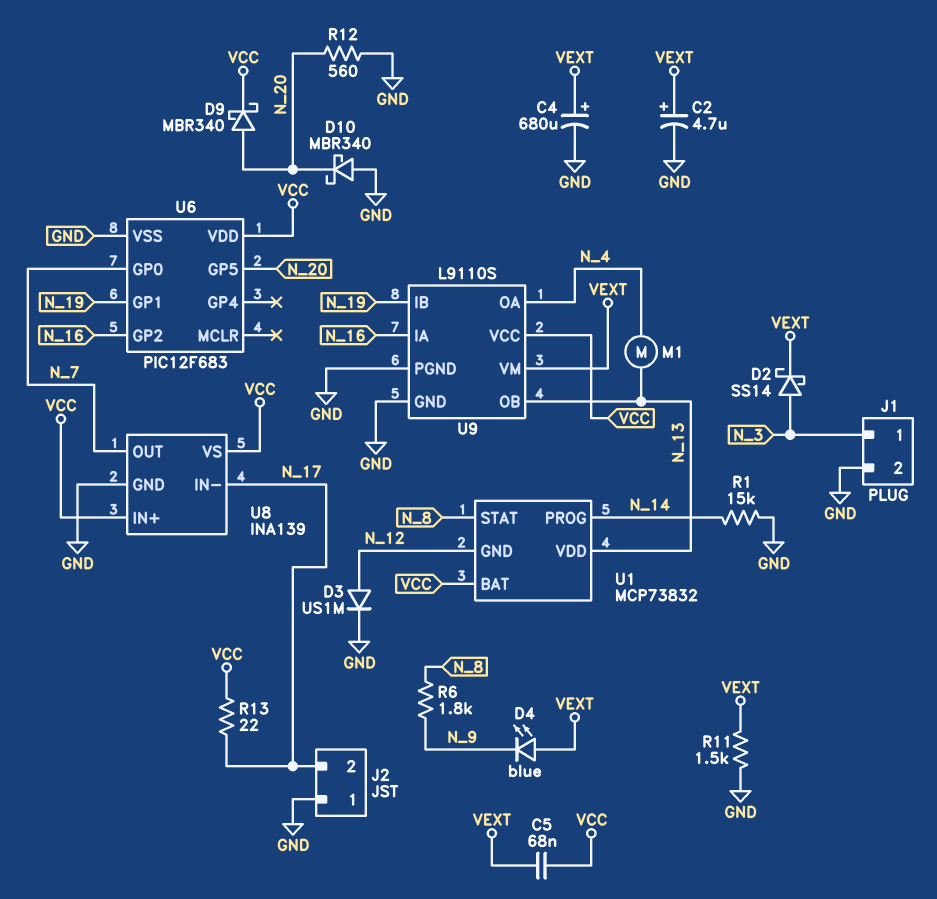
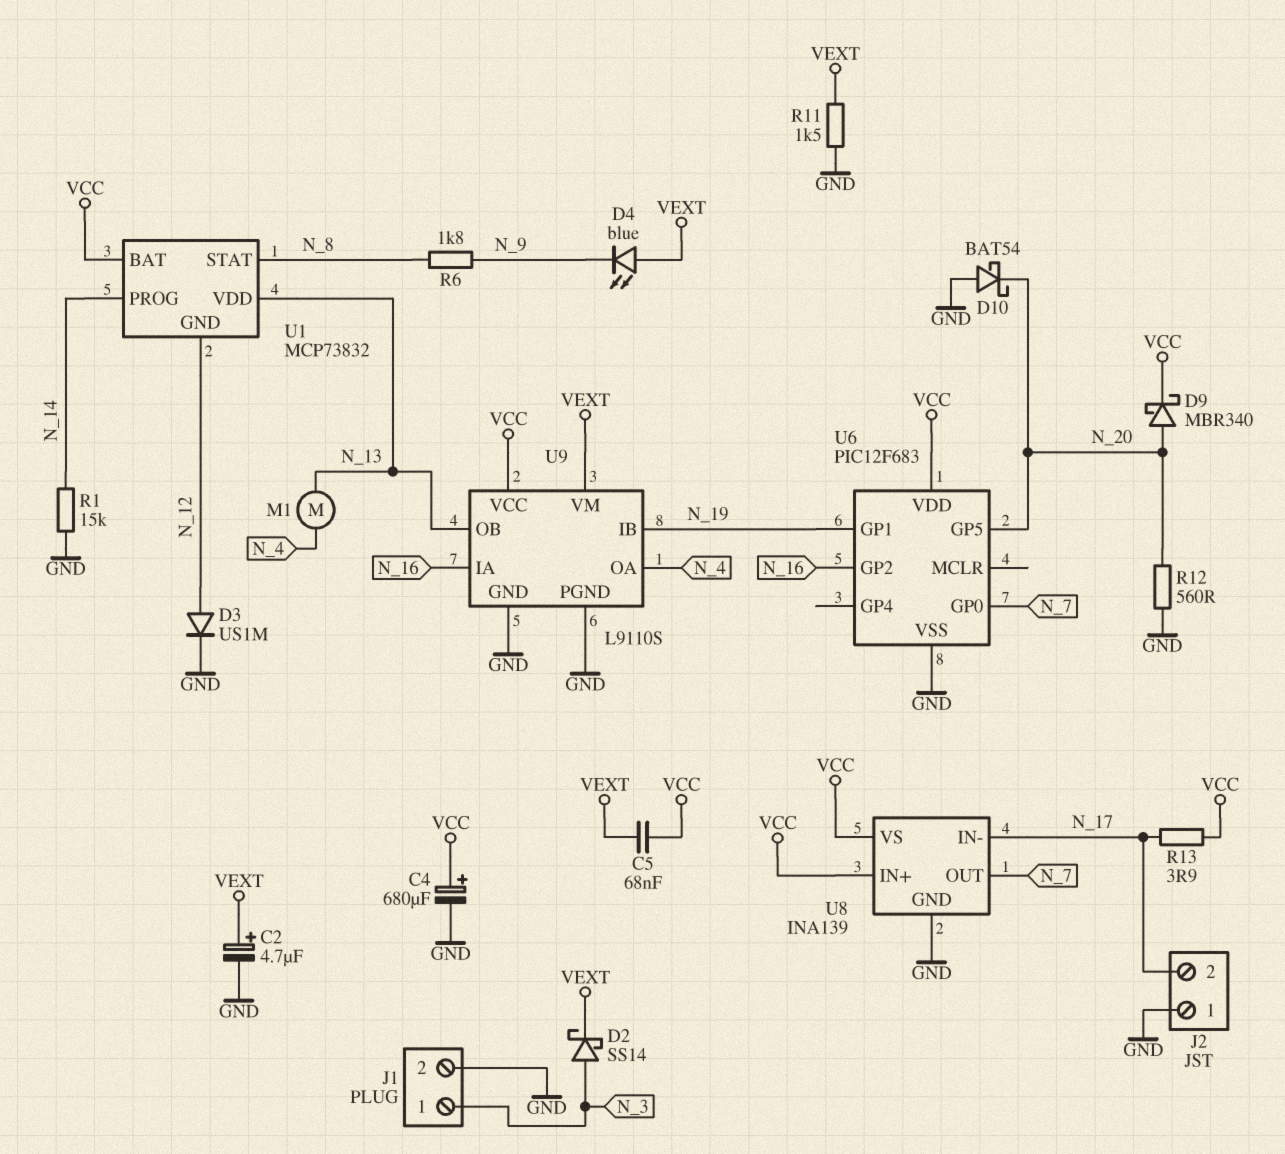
C4: 680uF (plus VEXT, minus GND) -> 680uF (plus VCC, minus GND)
D10: schottky MBR340 (A GND, K N_20) -> schottky BAT54 (A GND, K N_20)
R13: 22 (N_17, VCC) -> 3.9 (N_17, VCC)

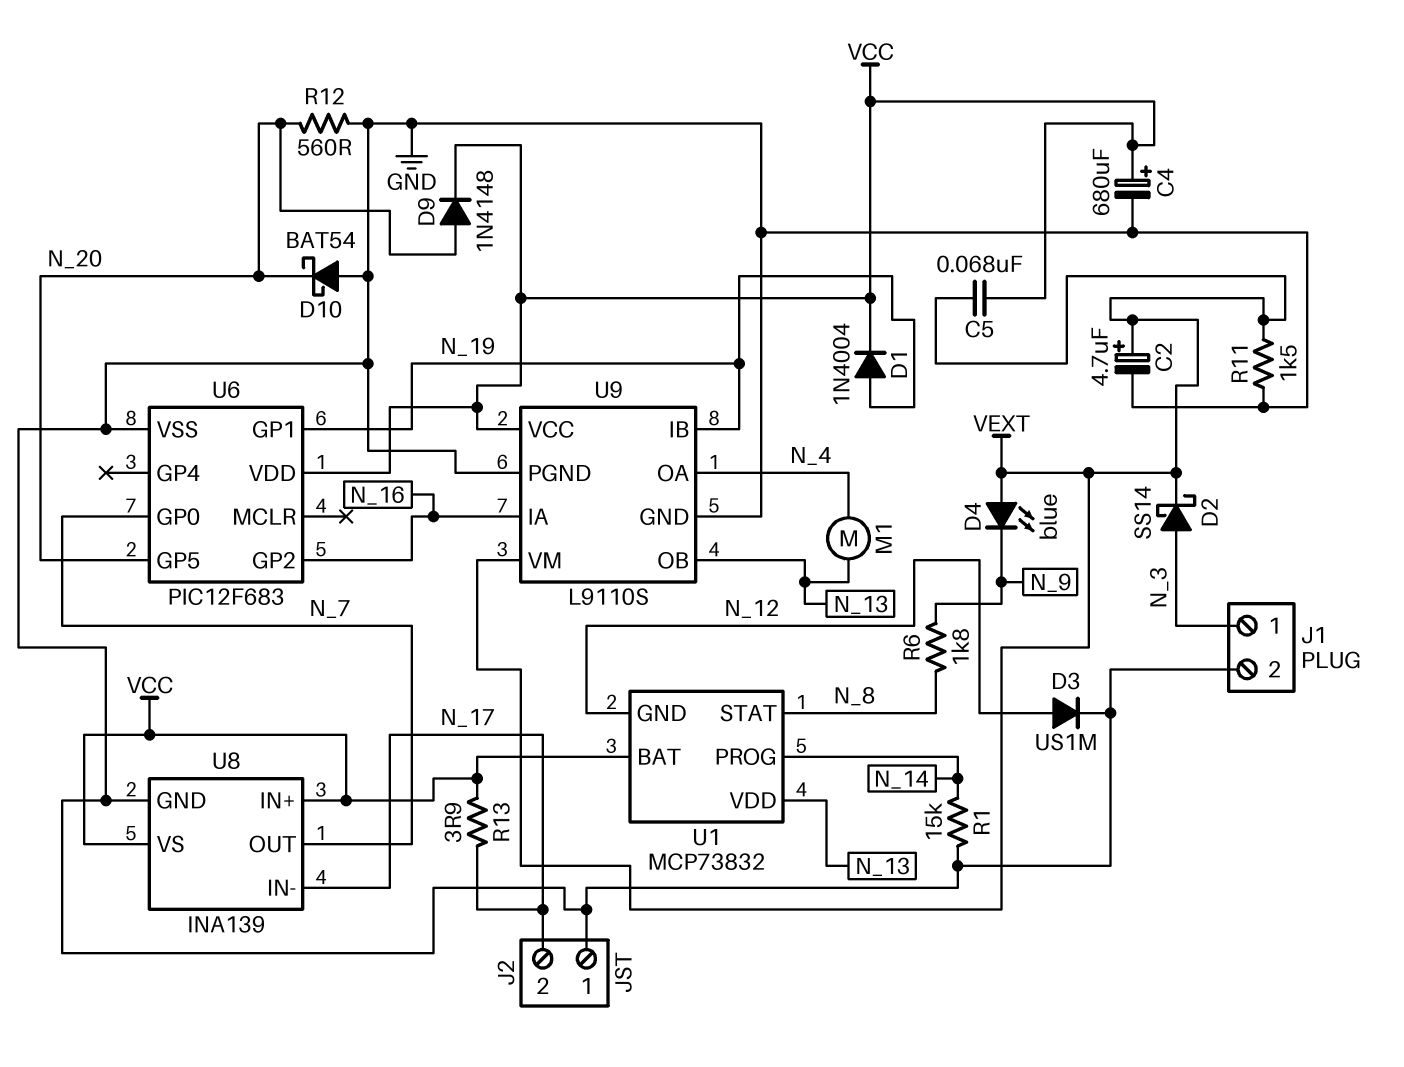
D1: none -> diode 1N4004 (A N_19, K VCC)
D9: schottky MBR340 (A N_20, K VCC) -> diode 1N4148 (A N_20, K VCC)

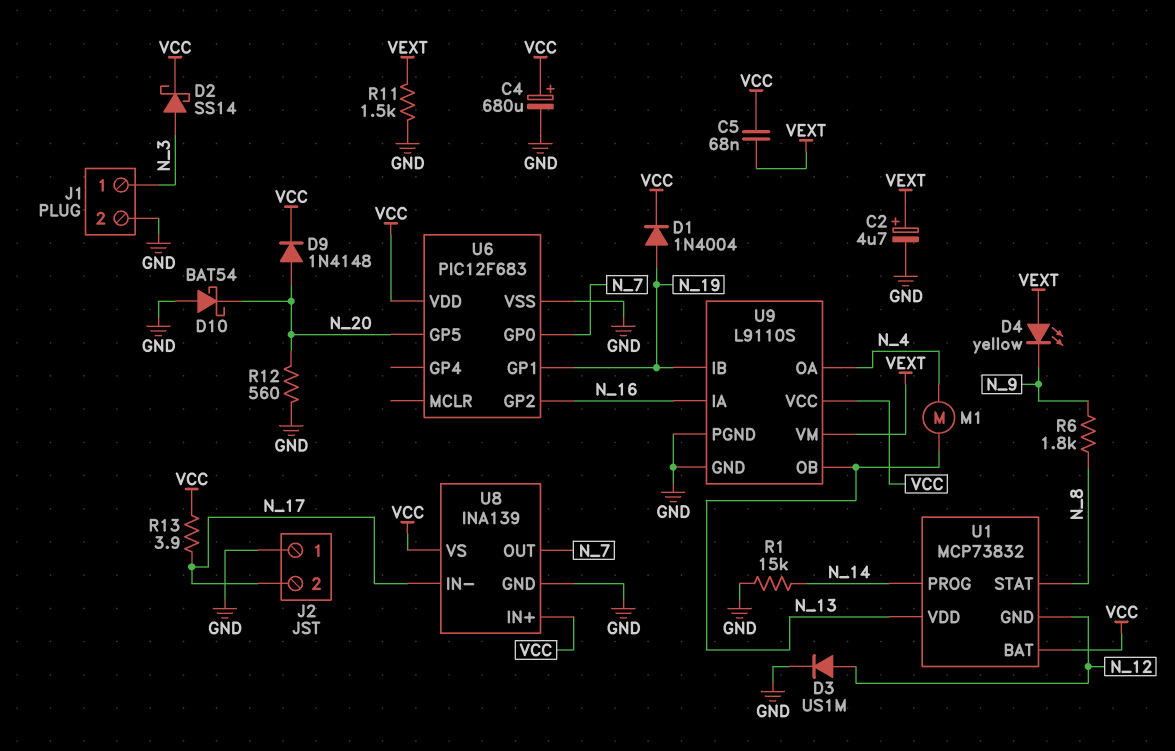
D2: schottky SS14 (A N_3, K VEXT) -> schottky SS14 (A N_3, K VCC)
D4: LED blue (A VEXT, K N_9) -> LED yellow (A VEXT, K N_9)

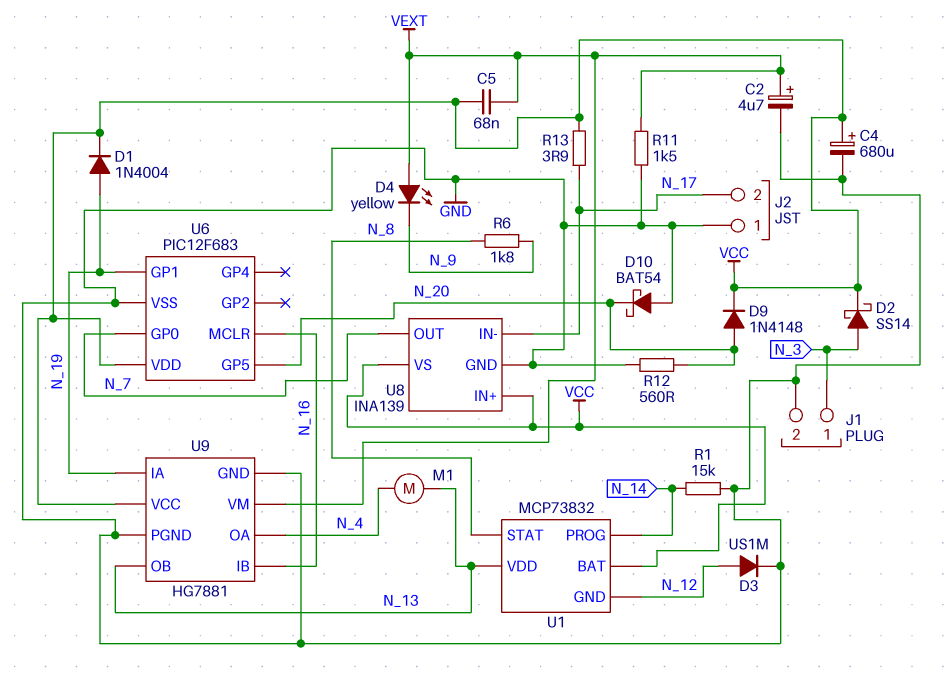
U6 pin GP2: N_16 -> none
U6 pin MCLR: none -> N_16
U9: L9110S -> HG7881
U9 pin IA: N_16 -> N_19
U9 pin IB: N_19 -> N_16

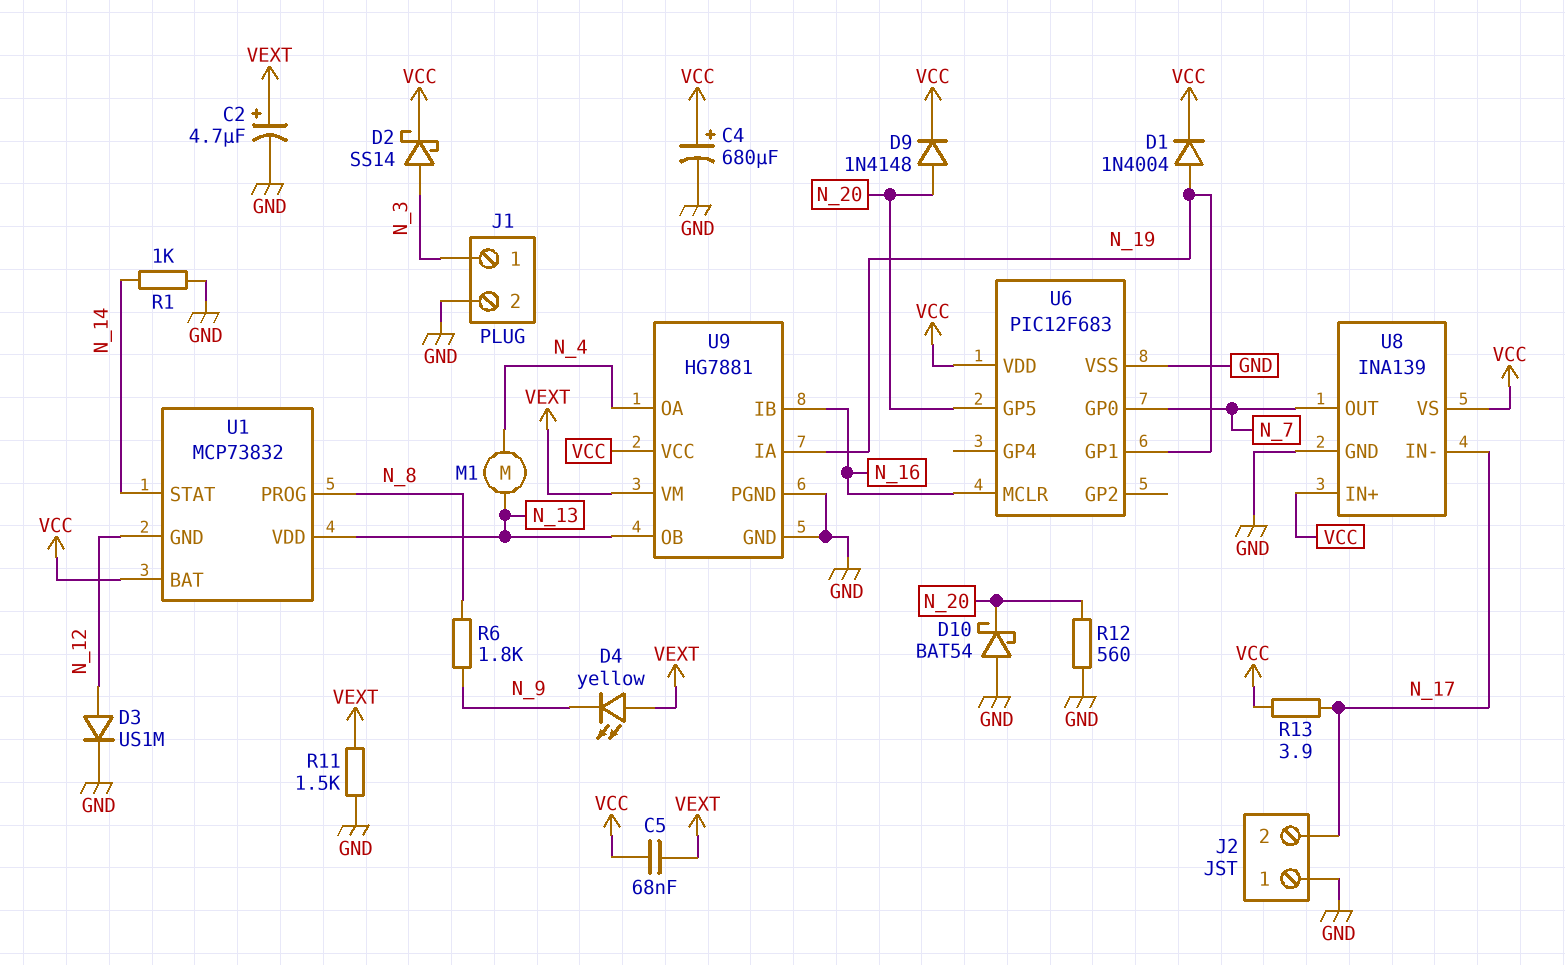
R1: 15k (GND, N_14) -> 1k (GND, N_14)
U1 pin PROG: N_14 -> N_8
U1 pin STAT: N_8 -> N_14

